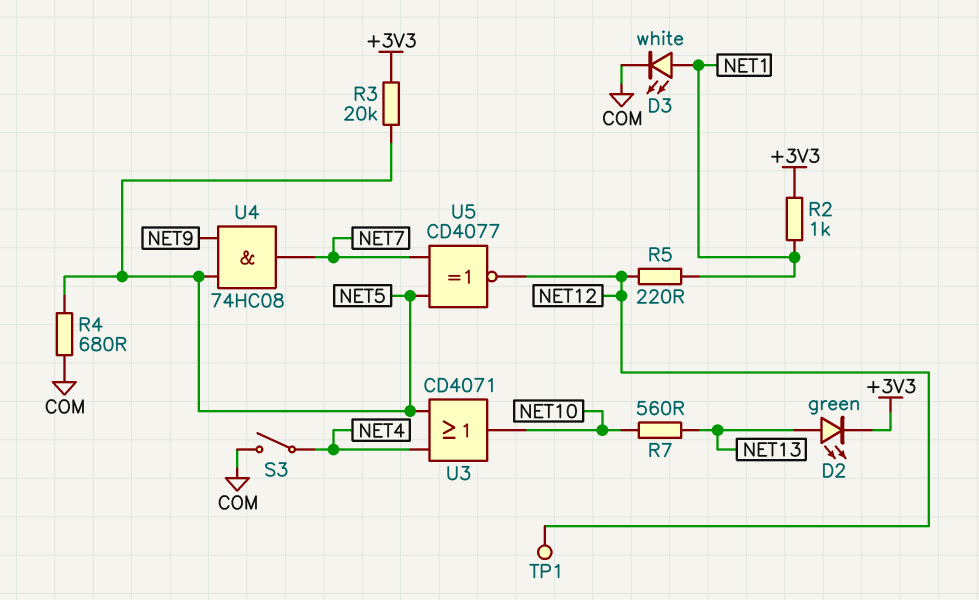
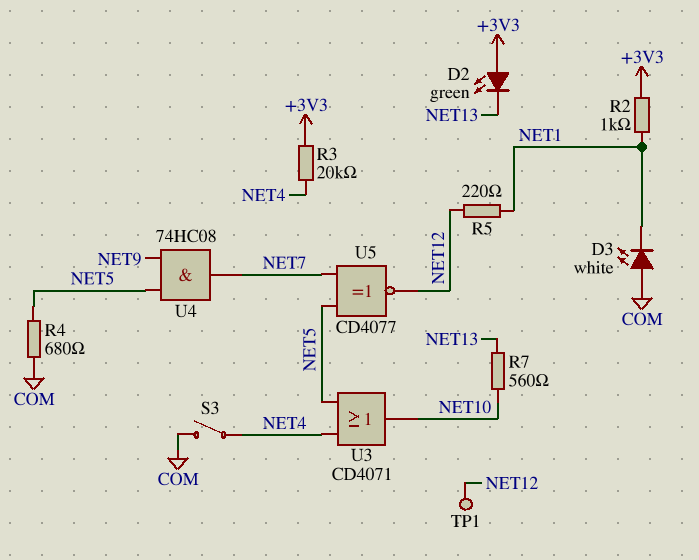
D2: LED green (A NET13, K +3V3) -> LED green (A +3V3, K NET13)
D3: LED white (A NET1, K COM) -> LED white (A COM, K NET1)
R3: 20k (+3V3, NET5) -> 20k (+3V3, NET4)

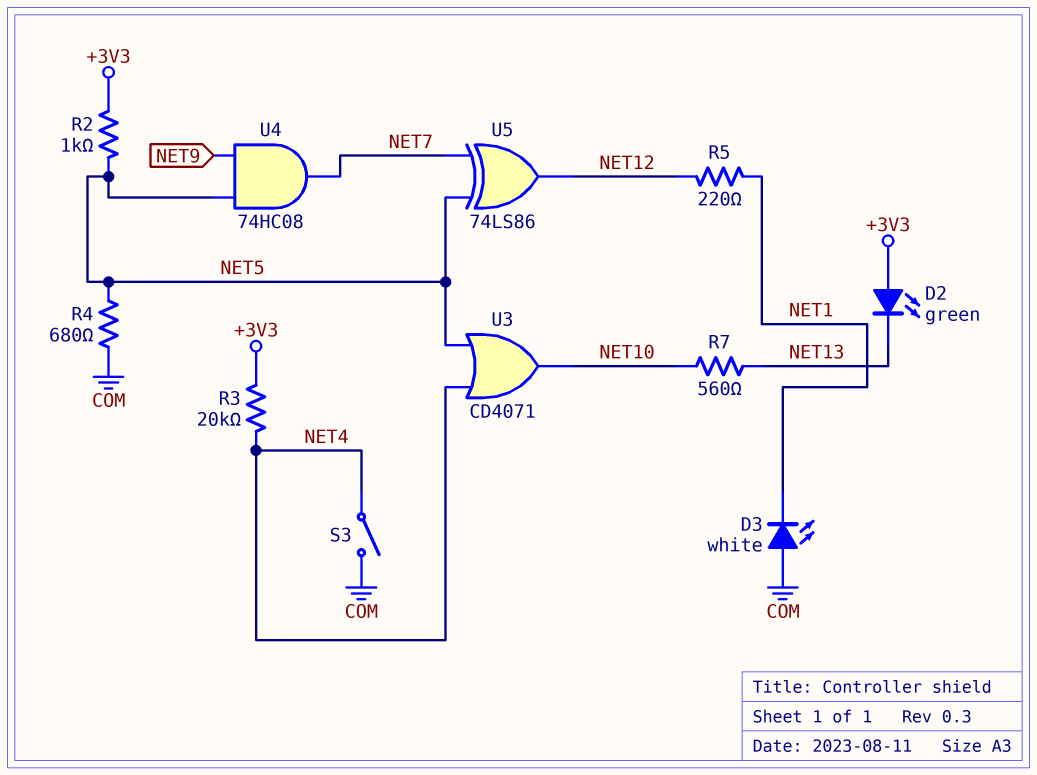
R2: 1k (+3V3, NET1) -> 1k (+3V3, NET5)
TP1: test point (NET12) -> none
U5: XNOR CD4077 (in NET5, in NET7, out NET12) -> XOR 74LS86 (in NET5, in NET7, out NET12)

